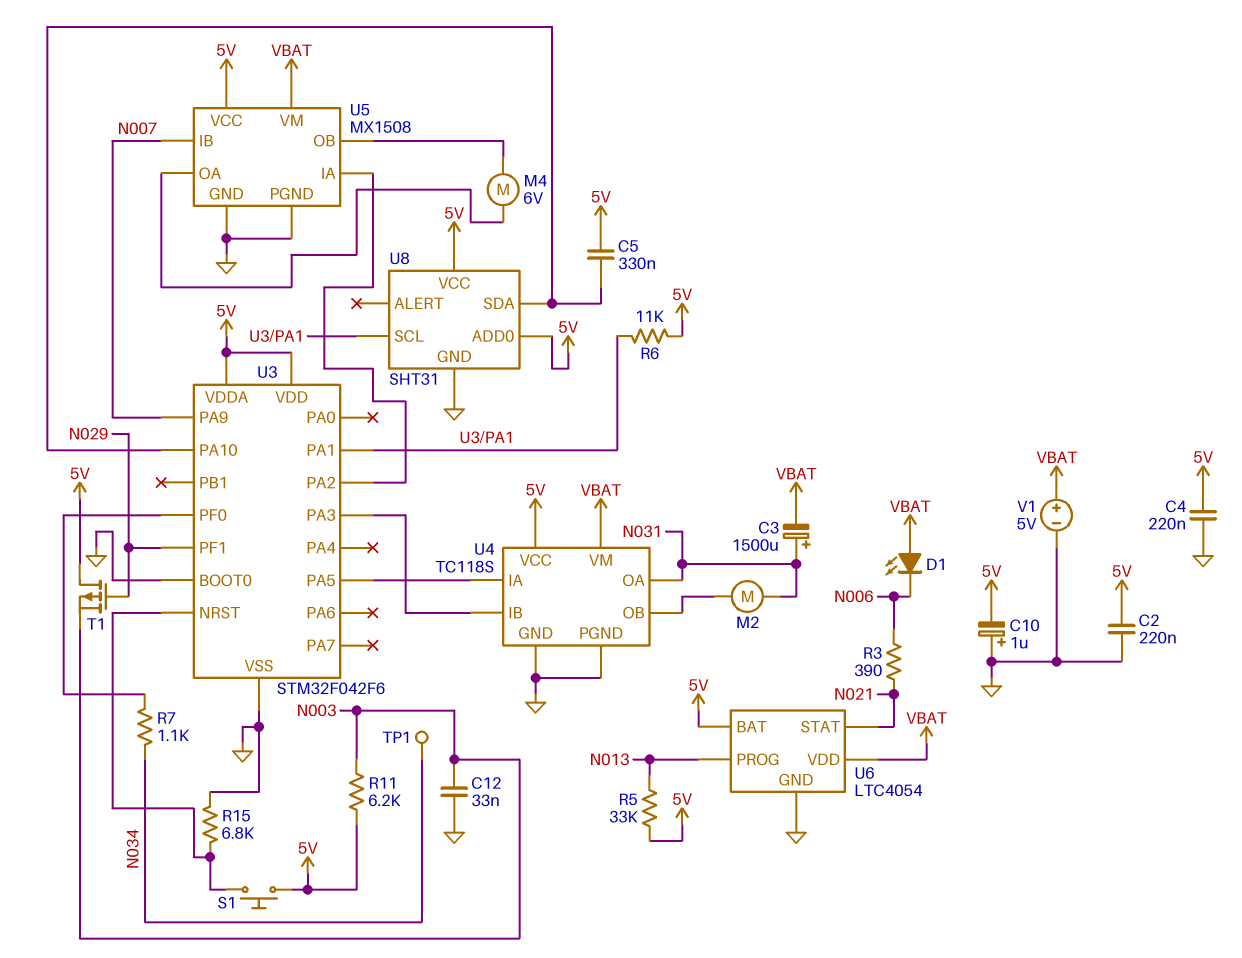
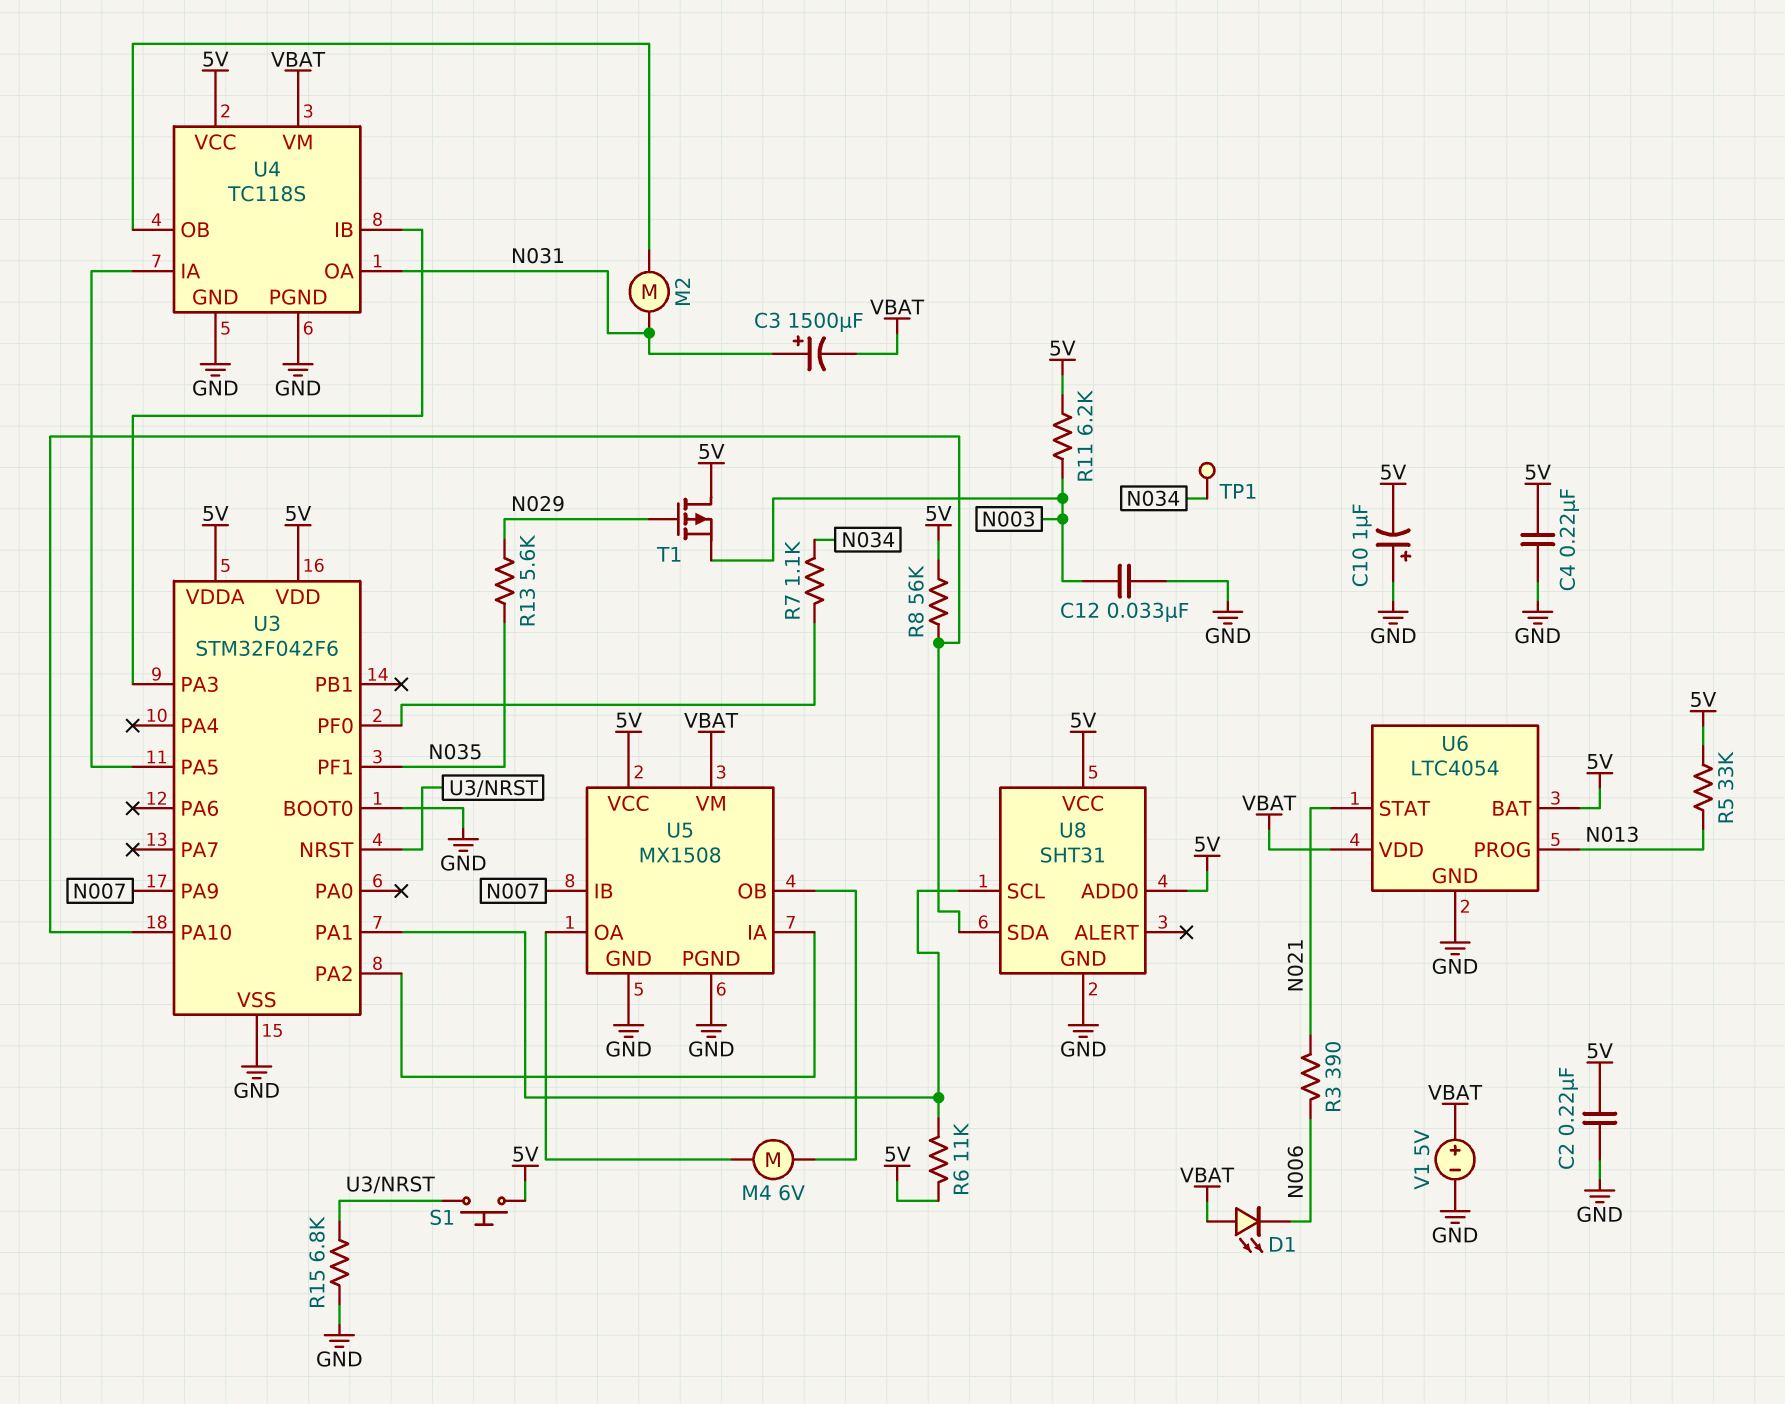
C5: 330nF (5V, U3/PA10) -> none
R8: none -> 56k (5V, U3/PA10)
R13: none -> 5.6k (N029, N035)
U3 pin PF1: N029 -> N035

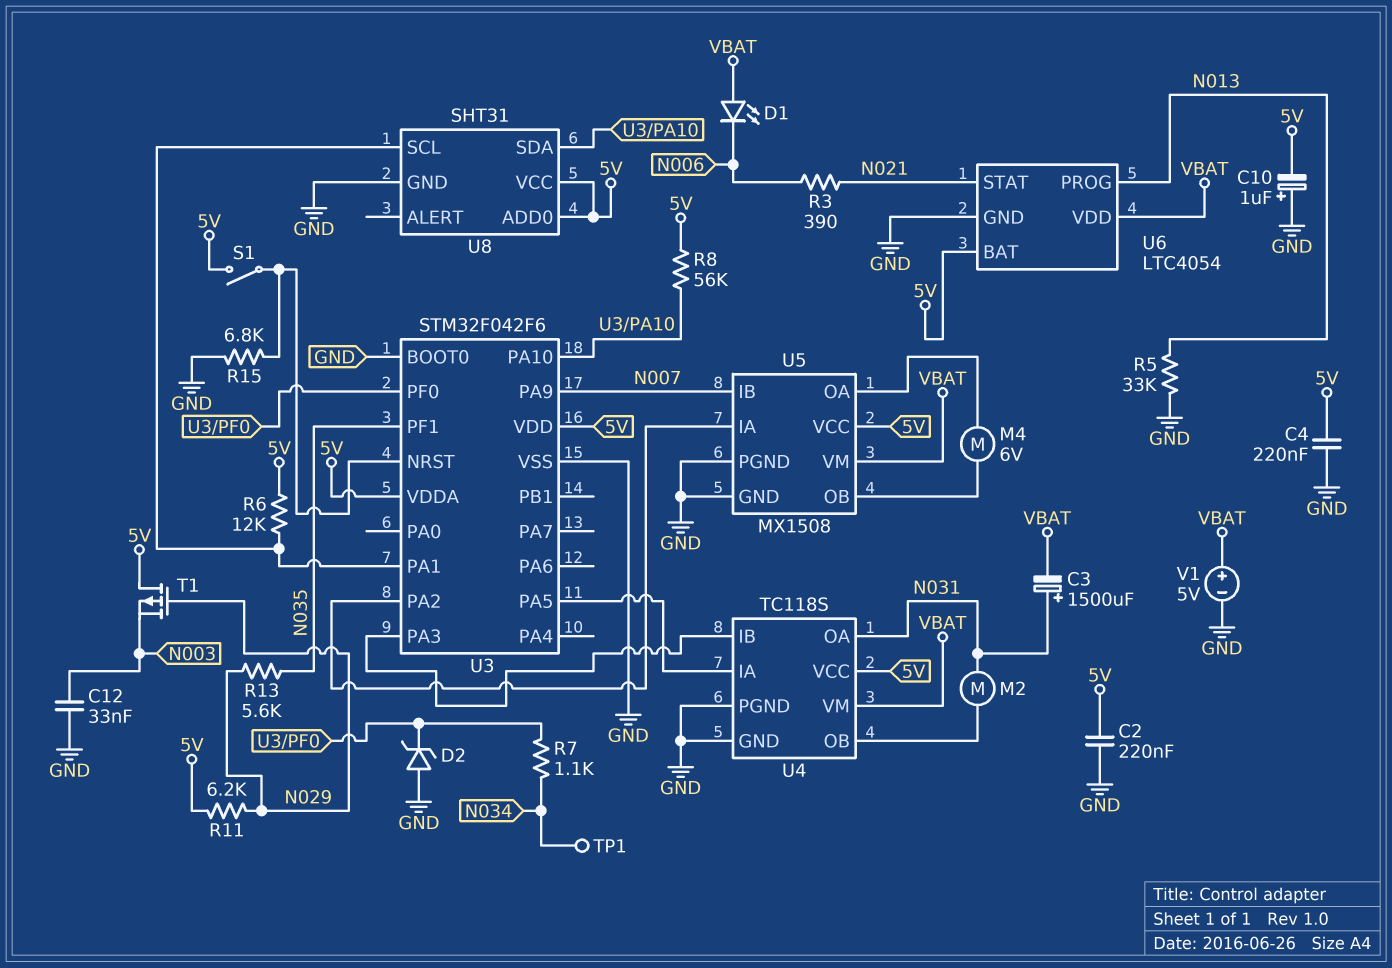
D2: none -> zener (A GND, K U3/PF0)
R5: 33k (5V, N013) -> 33k (GND, N013)
R6: 11k (5V, U3/PA1) -> 12k (5V, U3/PA1)
R11: 6.2k (5V, N003) -> 6.2k (5V, N029)
S1: button (5V, U3/NRST) -> switch (5V, U3/NRST)

